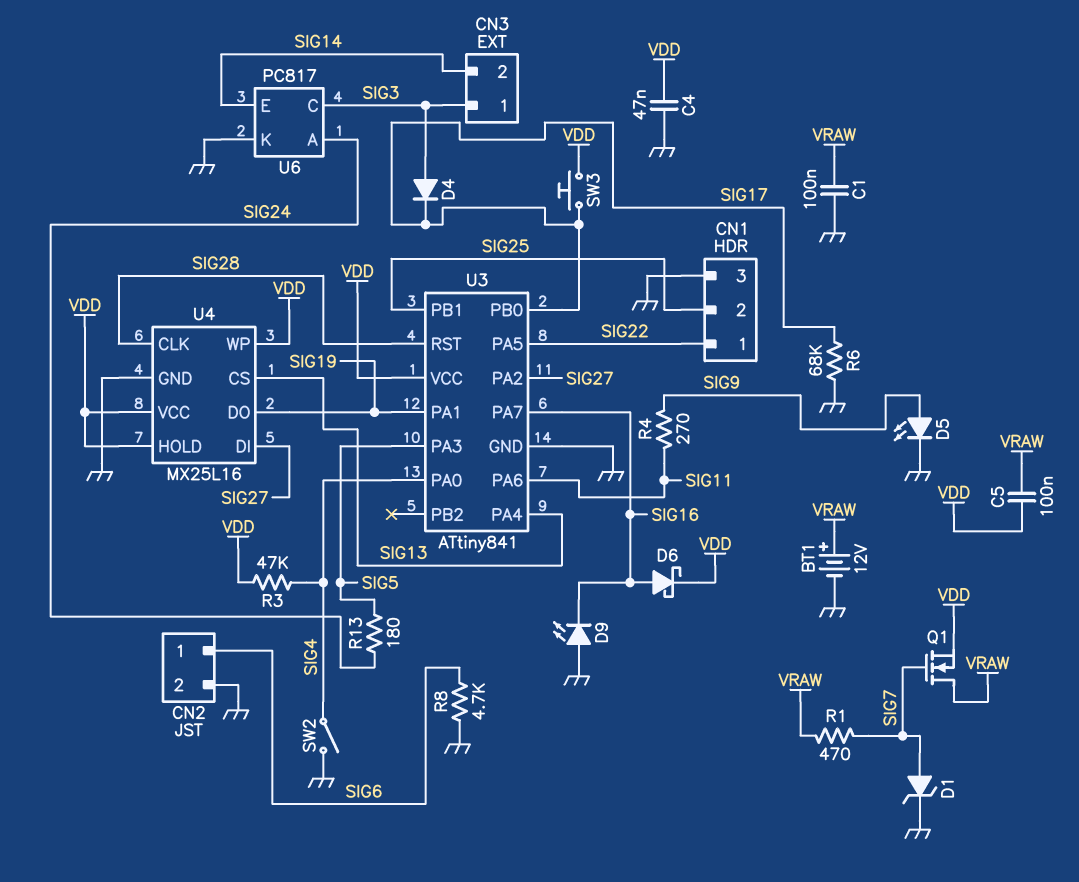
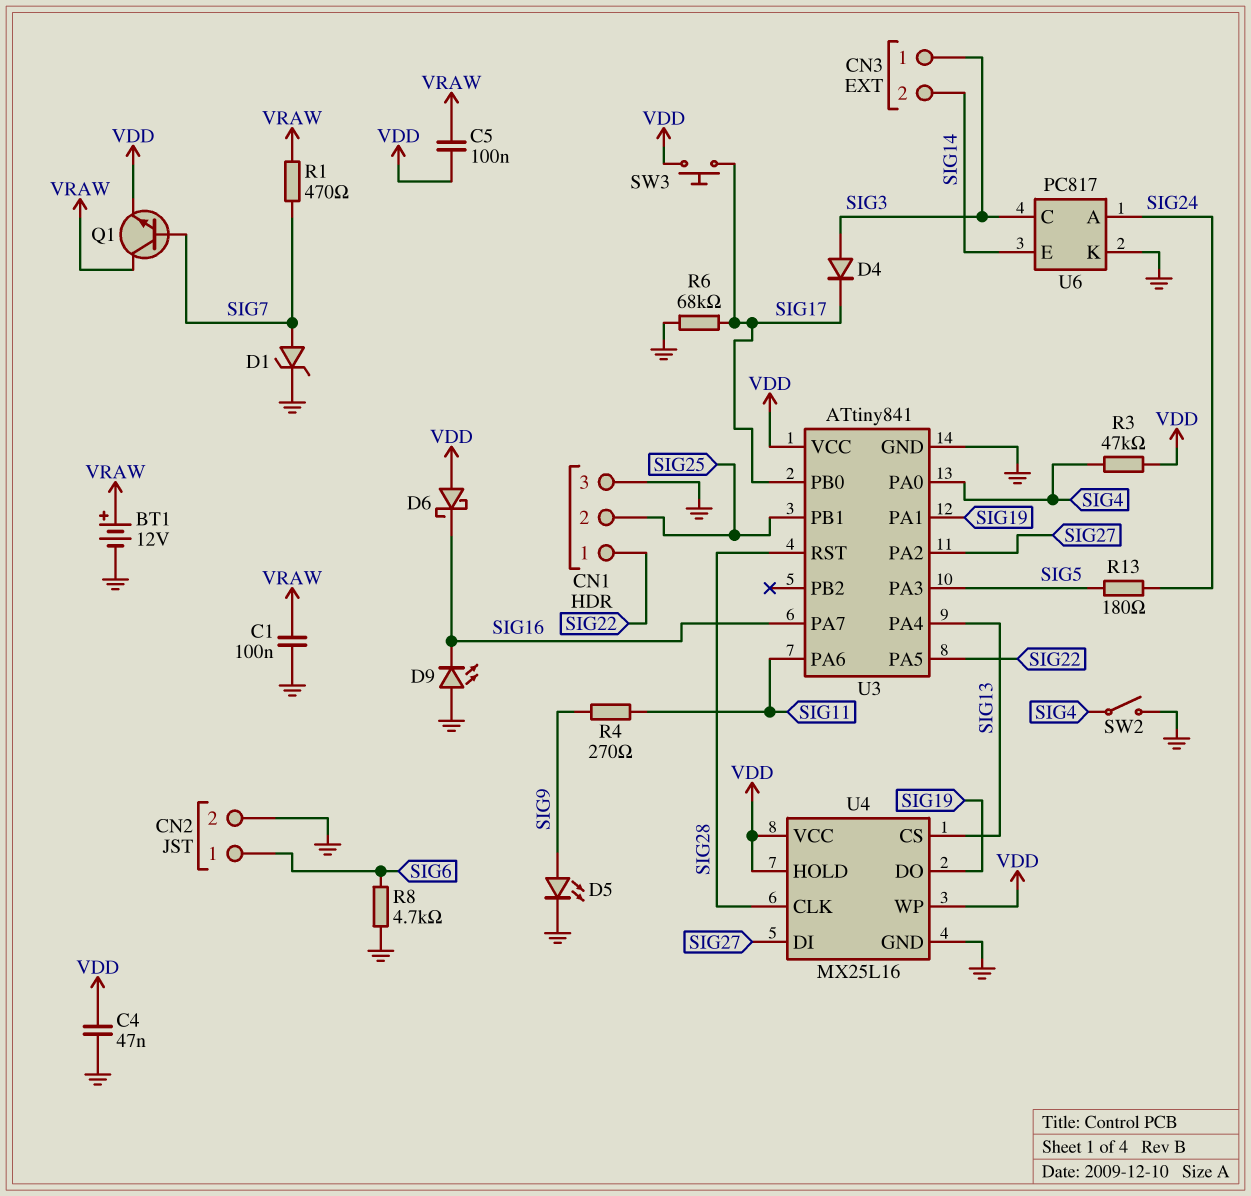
D6: schottky (A SIG16, K VDD) -> schottky (A VDD, K SIG16)
Q1: NMOS (G SIG7, D VRAW, S VDD) -> NPN (B SIG7, C VRAW, E VDD)

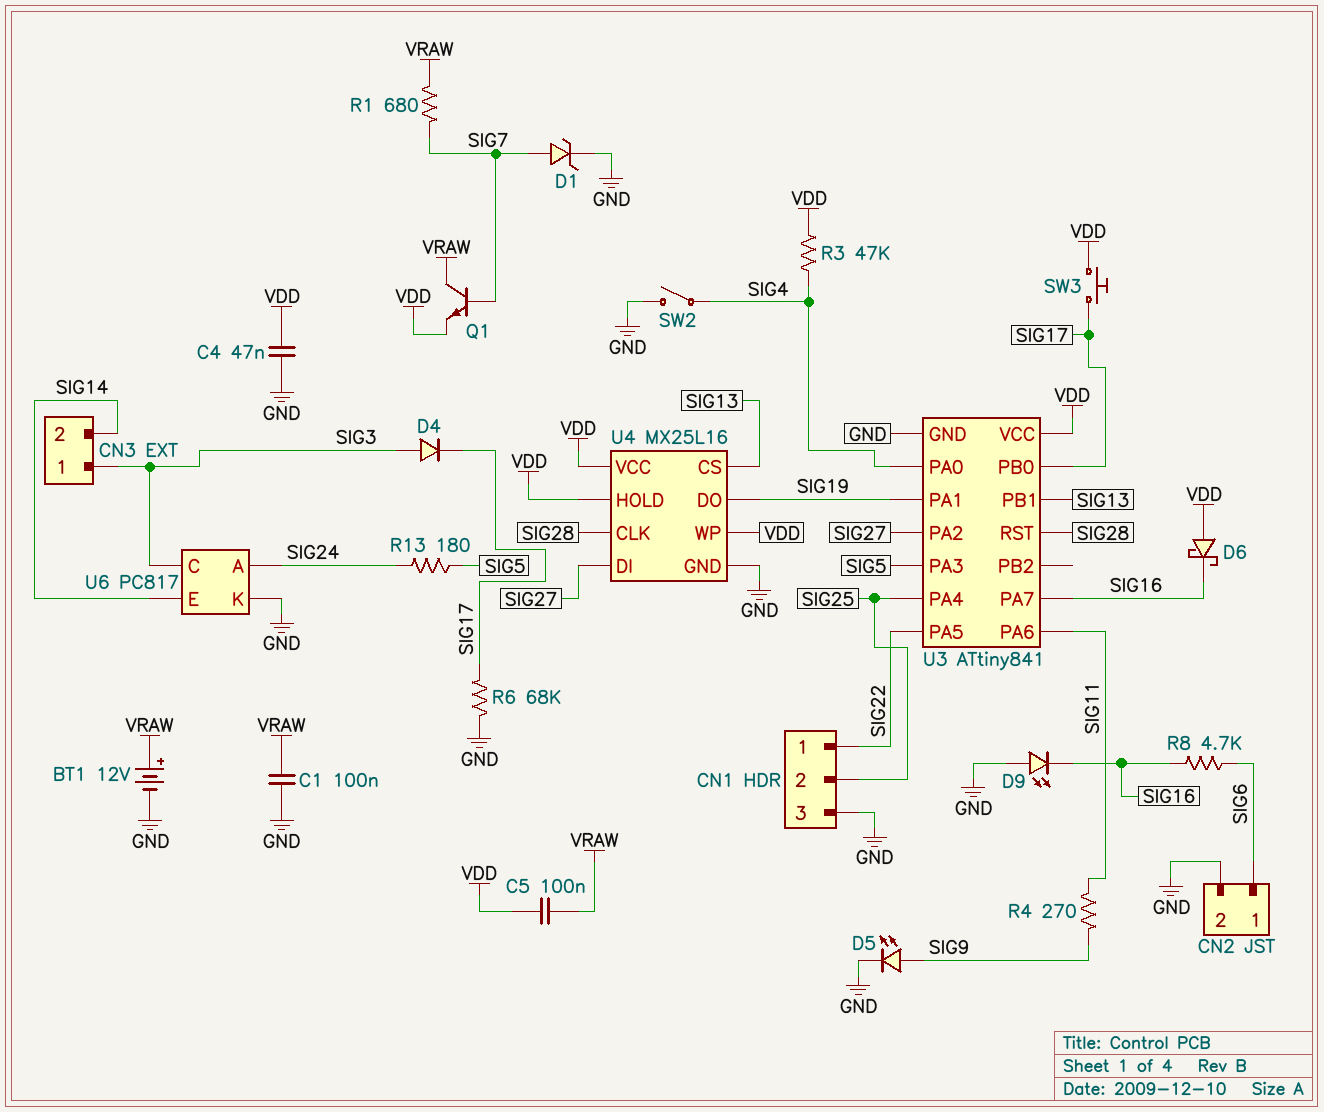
R1: 470 (SIG7, VRAW) -> 680 (SIG7, VRAW)
R8: 4.7k (GND, SIG6) -> 4.7k (SIG6, SIG16)
U3 pin PA4: SIG13 -> SIG25
U3 pin PB1: SIG25 -> SIG13

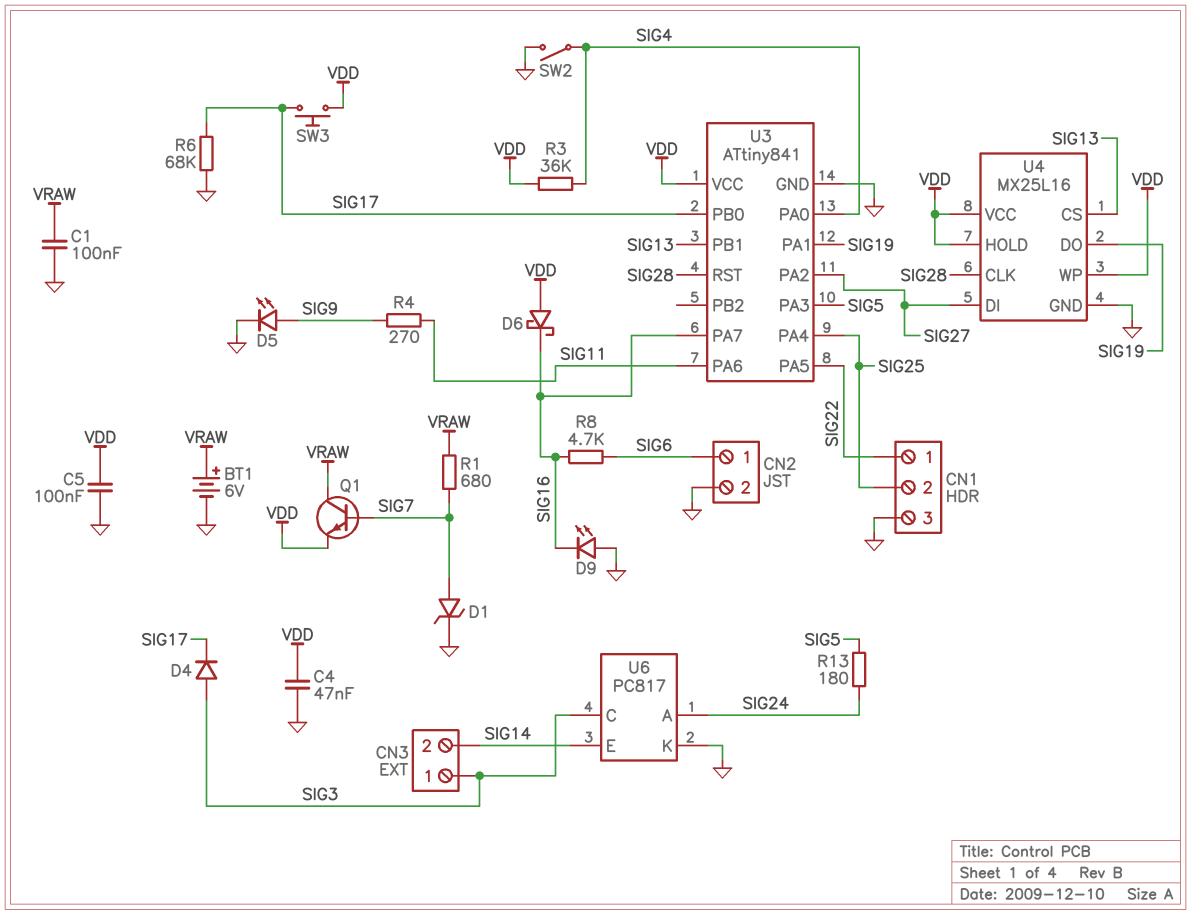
BT1: 12V (plus VRAW, minus GND) -> 6V (plus VRAW, minus GND)
C5: 100nF (VDD, VRAW) -> 100nF (GND, VDD)
R3: 47k (SIG4, VDD) -> 36k (SIG4, VDD)

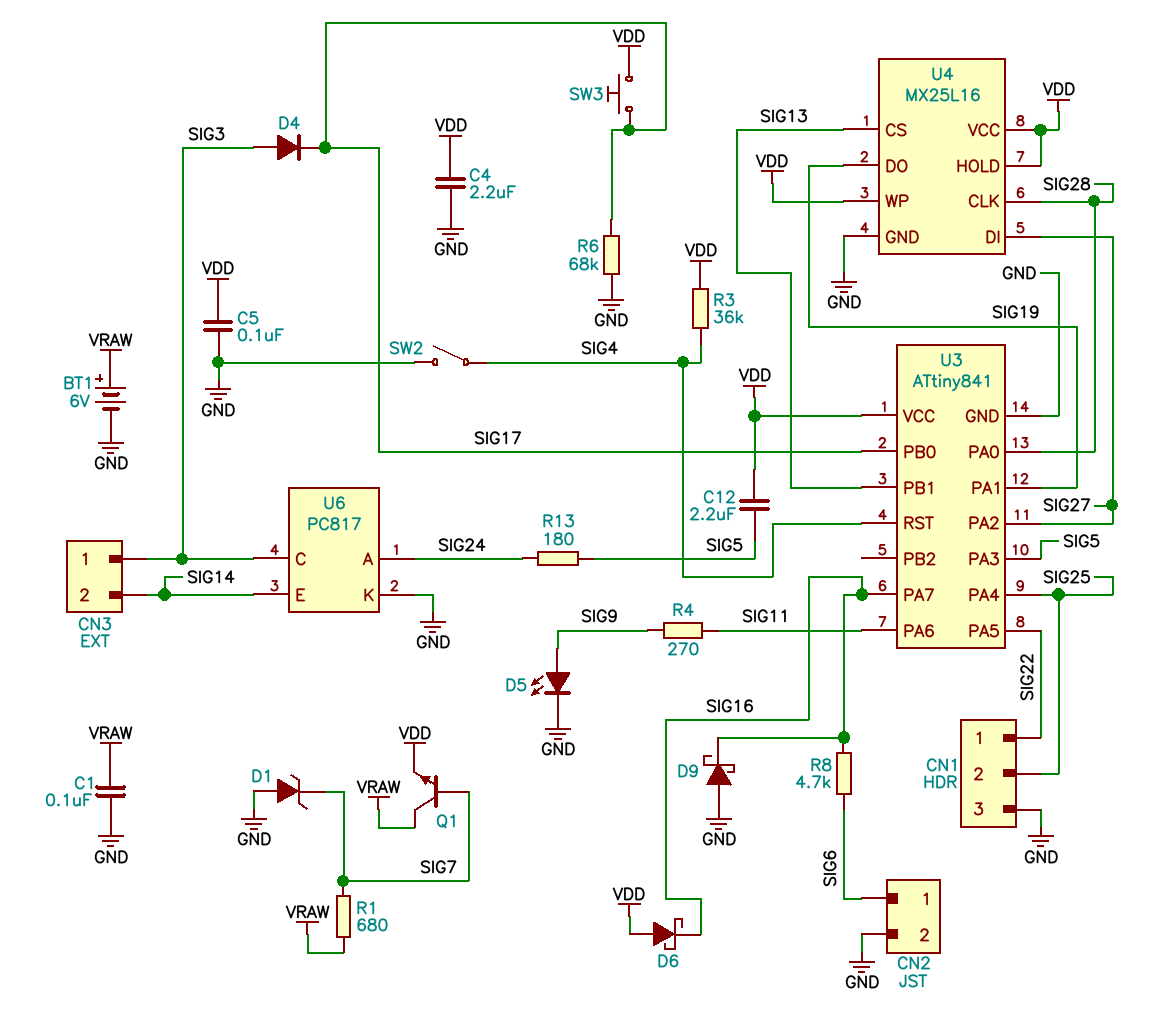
C4: 47nF (GND, VDD) -> 2.2uF (GND, VDD)
C12: none -> 2.2uF (SIG5, VDD)
D1: zener (A SIG7, K GND) -> zener (A GND, K SIG7)
D9: LED (A GND, K SIG16) -> schottky (A GND, K SIG16)
U3 pin PA0: SIG4 -> SIG28
U3 pin RST: SIG28 -> SIG4

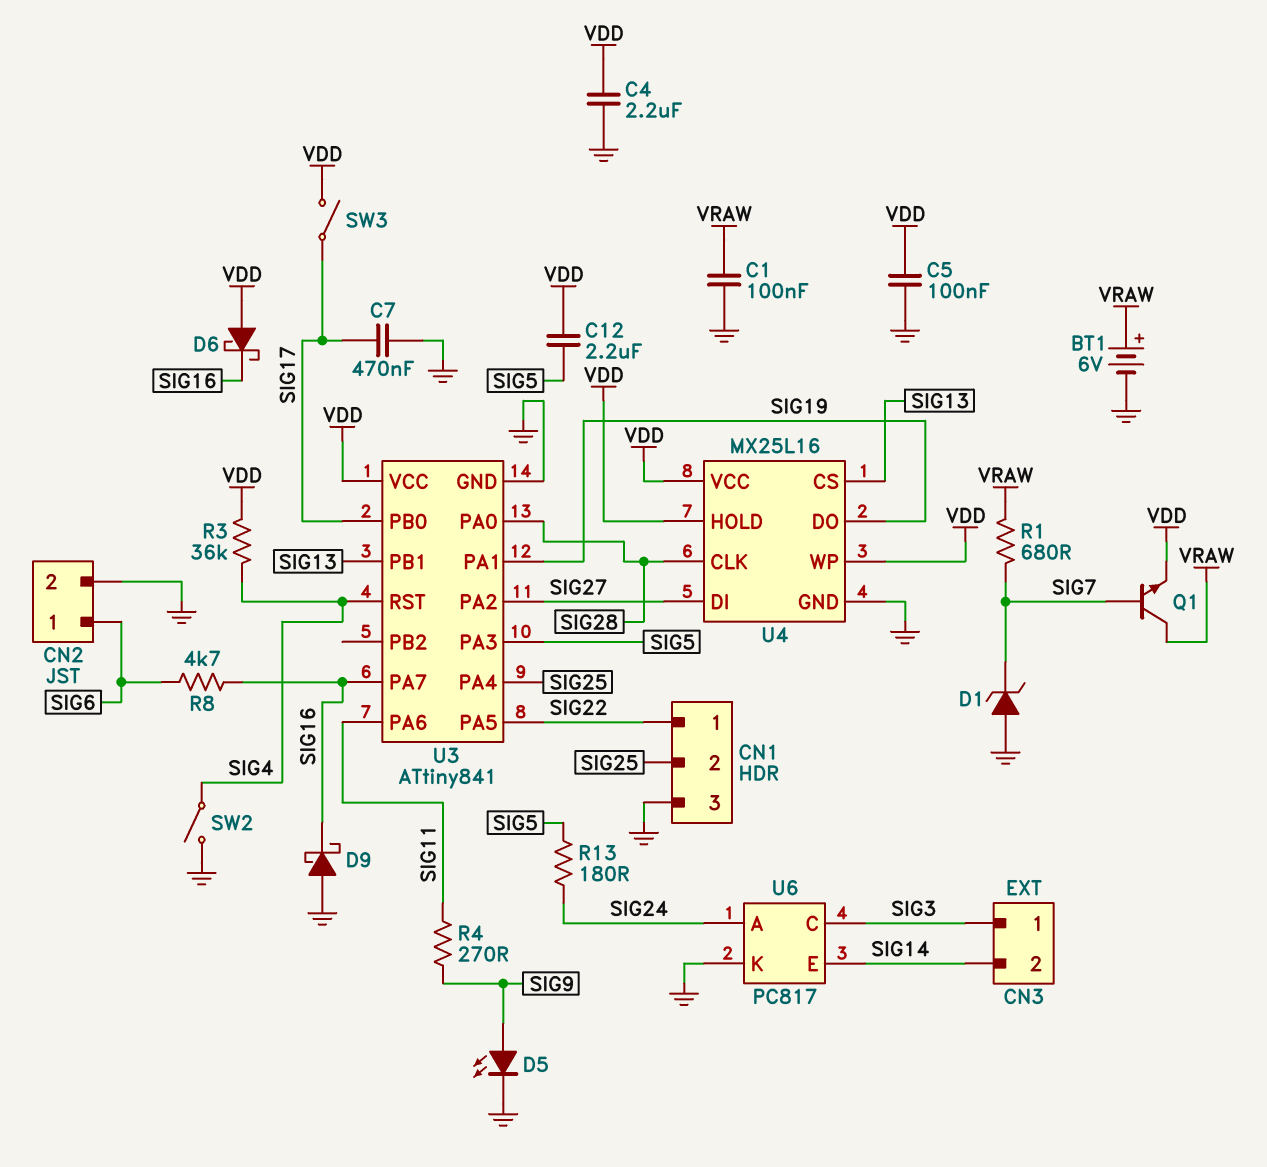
C7: none -> 470nF (GND, SIG17)
D4: diode (A SIG3, K SIG17) -> none
R6: 68k (GND, SIG17) -> none
SW3: button (SIG17, VDD) -> switch (SIG17, VDD)

